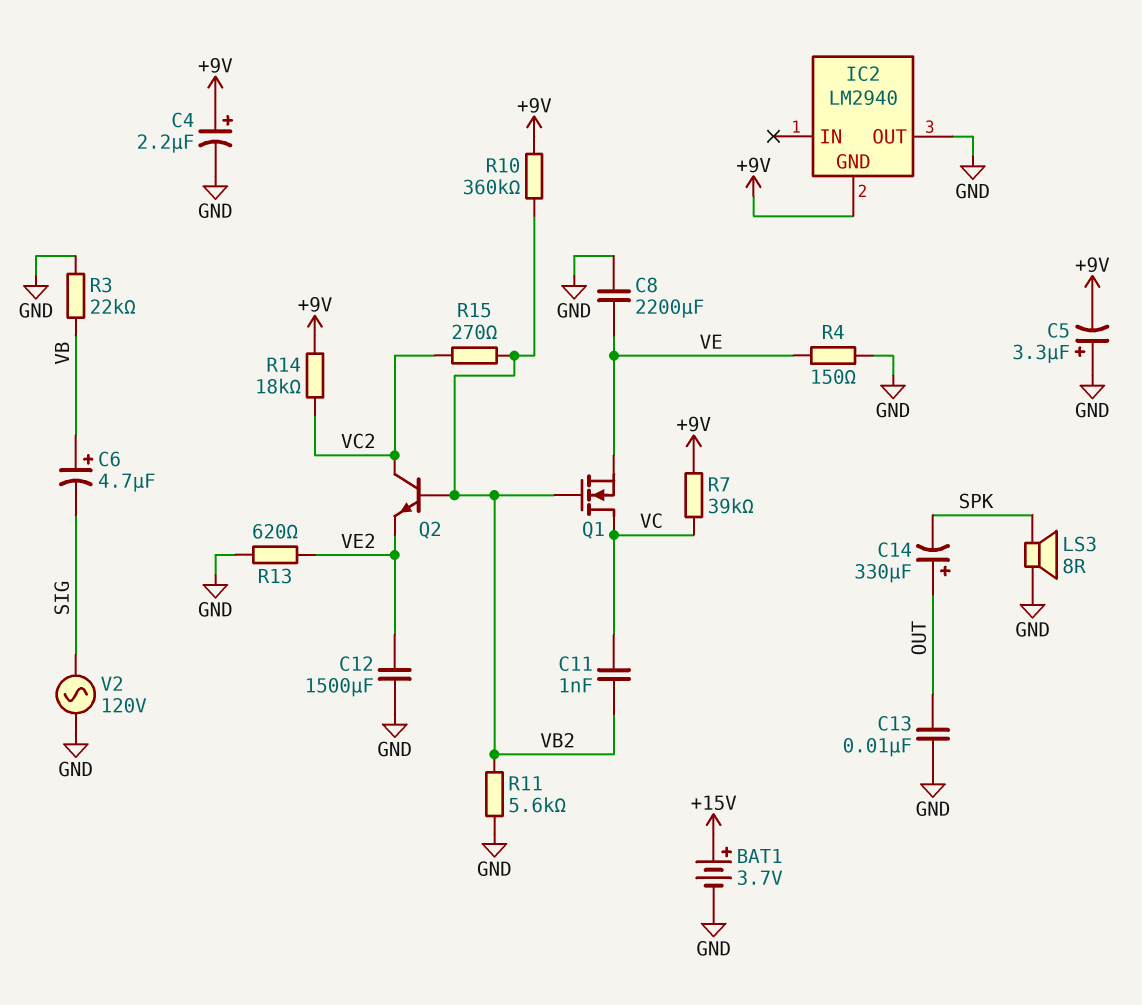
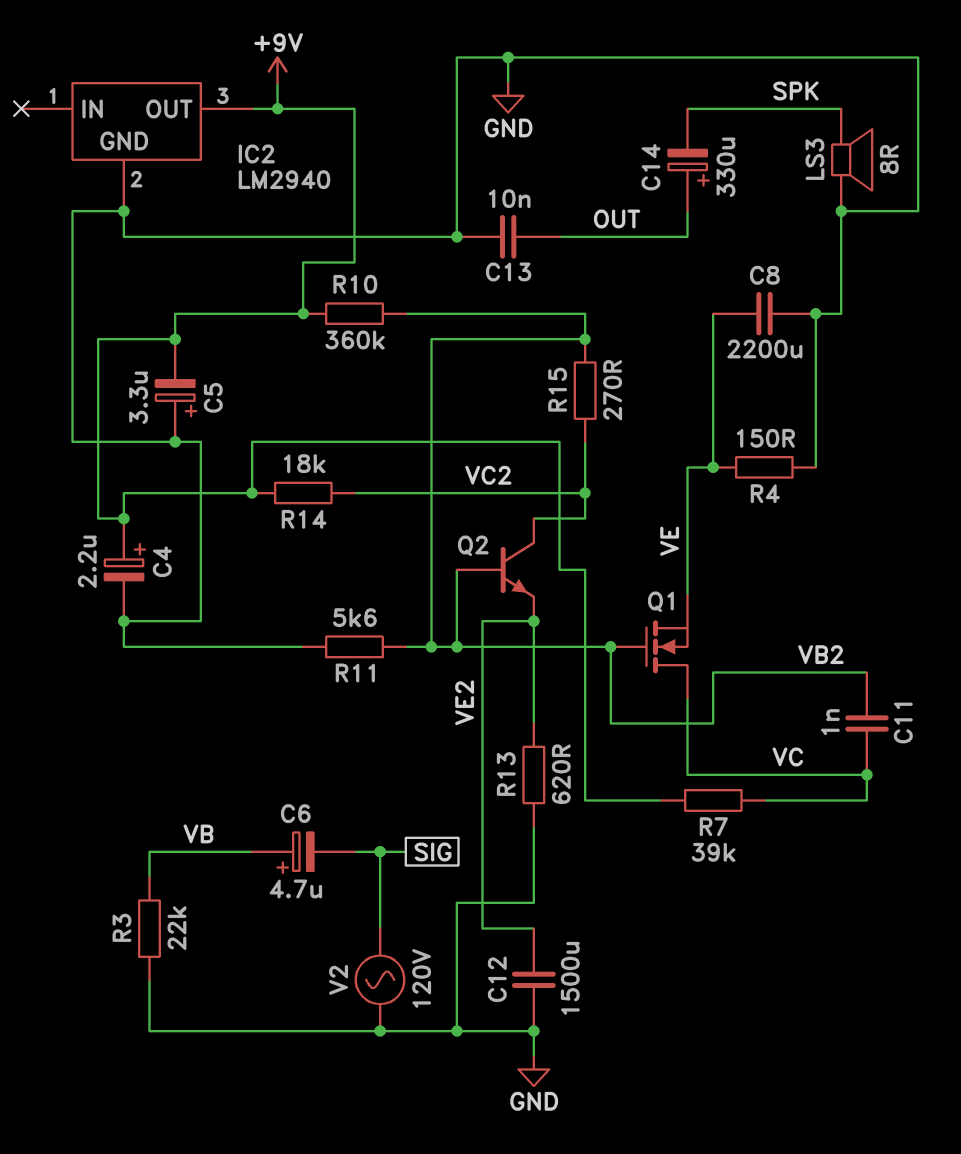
BAT1: 3.7V (plus +15V, minus GND) -> none
IC2 pin GND: +9V -> GND
IC2 pin OUT: GND -> +9V

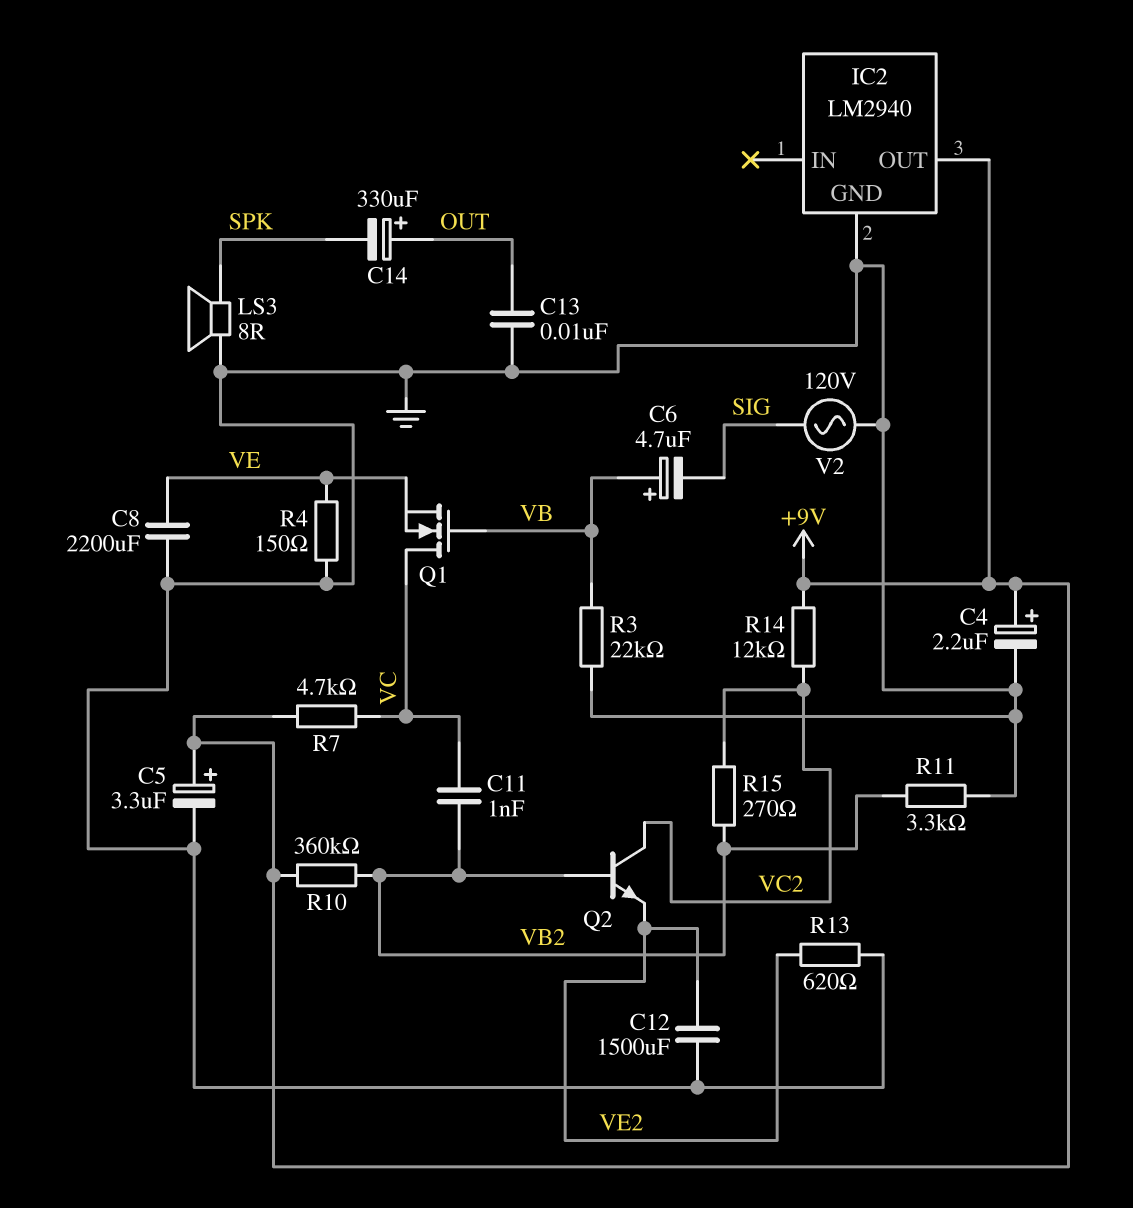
C5: 3.3uF (plus GND, minus +9V) -> 3.3uF (plus +9V, minus GND)
Q1: NMOS (G VB2, D VC, S VE) -> NMOS (G VB, D VC, S VE)
R7: 39k (+9V, VC) -> 4.7k (+9V, VC)
R11: 5.6k (GND, VB2) -> 3.3k (GND, VB2)
R14: 18k (+9V, VC2) -> 12k (+9V, VC2)

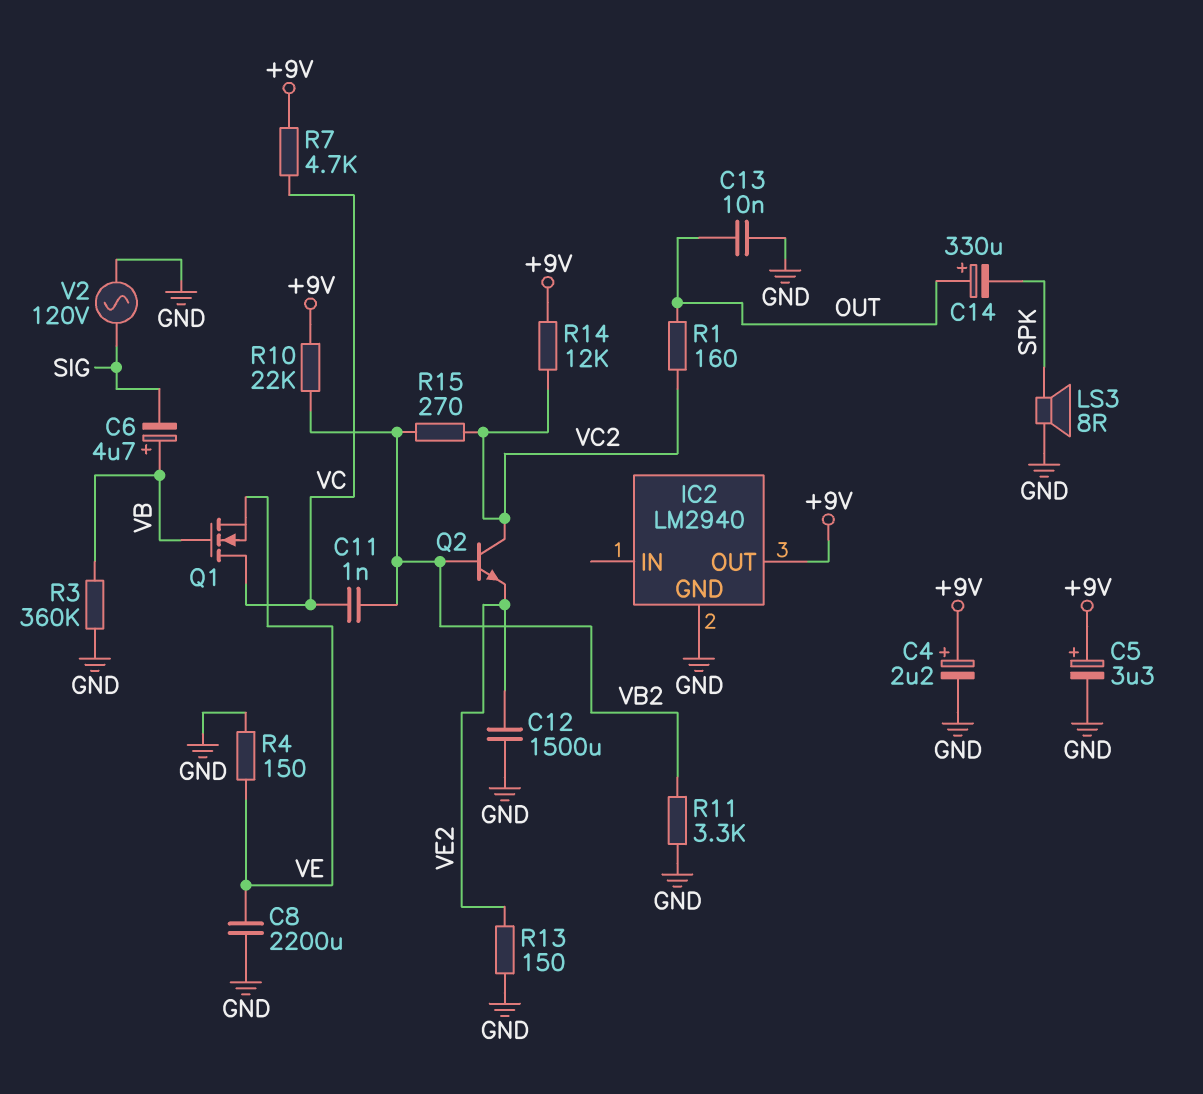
R1: none -> 160 (OUT, VC2)
R3: 22k (GND, VB) -> 360k (GND, VB)
R10: 360k (+9V, VB2) -> 22k (+9V, VB2)
R13: 620 (GND, VE2) -> 150 (GND, VE2)

